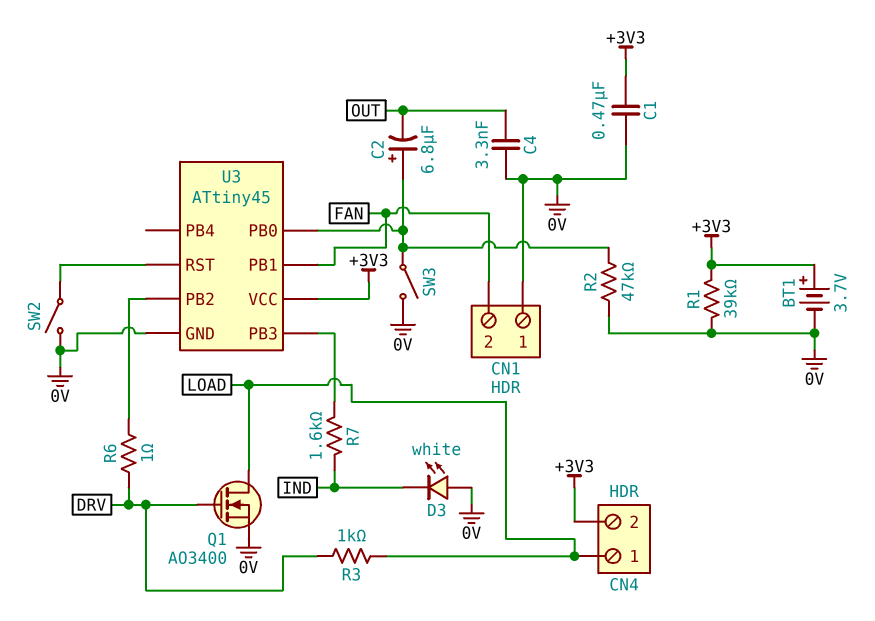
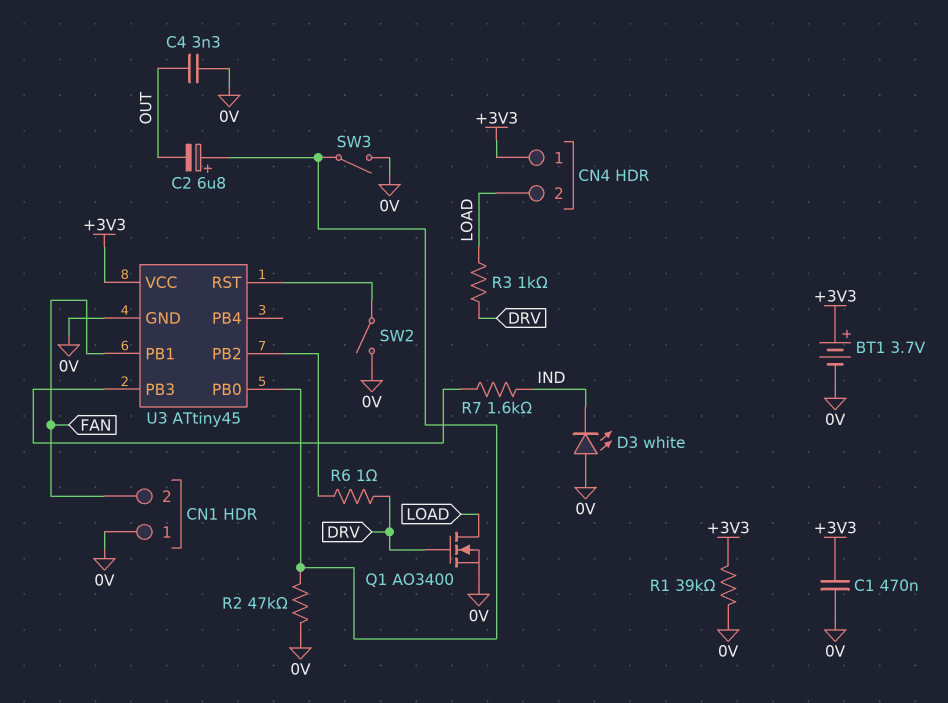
CN4 pin 1: LOAD -> +3V3
CN4 pin 2: +3V3 -> LOAD

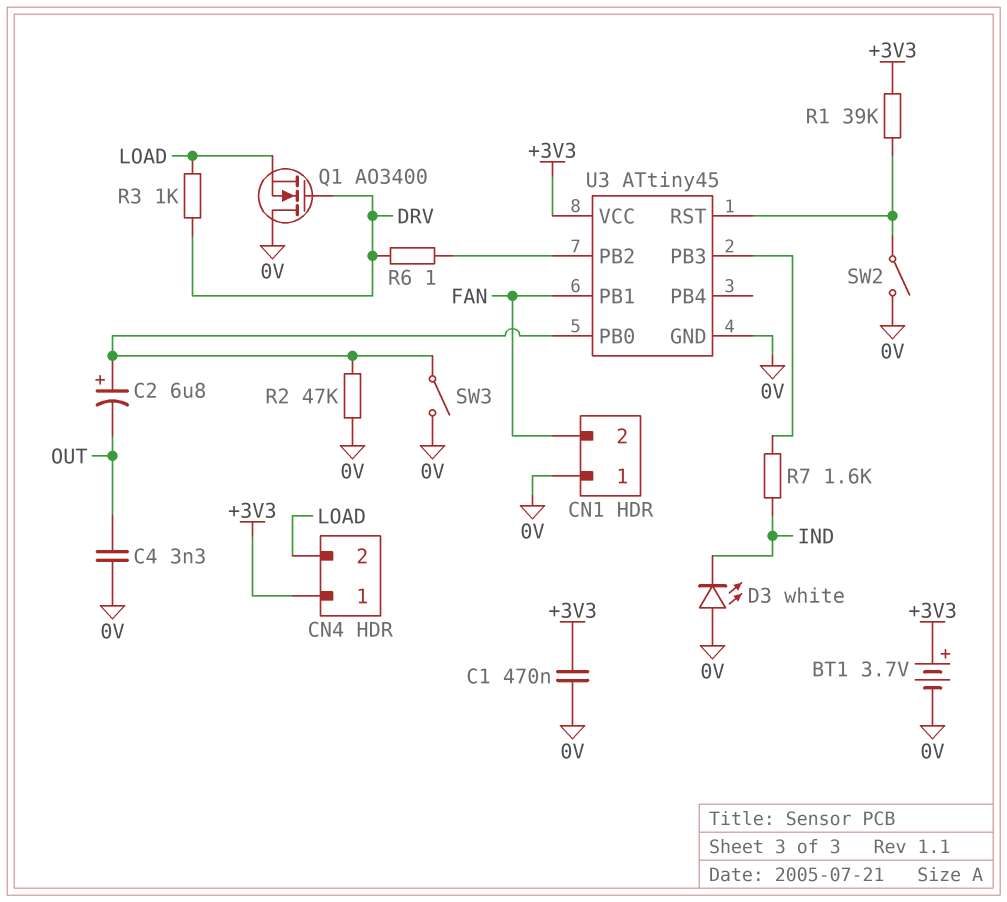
Q1: NMOS AO3400 (G DRV, D LOAD, S 0V) -> NMOS AO3400 (G DRV, D 0V, S LOAD)
R1: 39k (+3V3, 0V) -> 39k (+3V3, U3/RST)

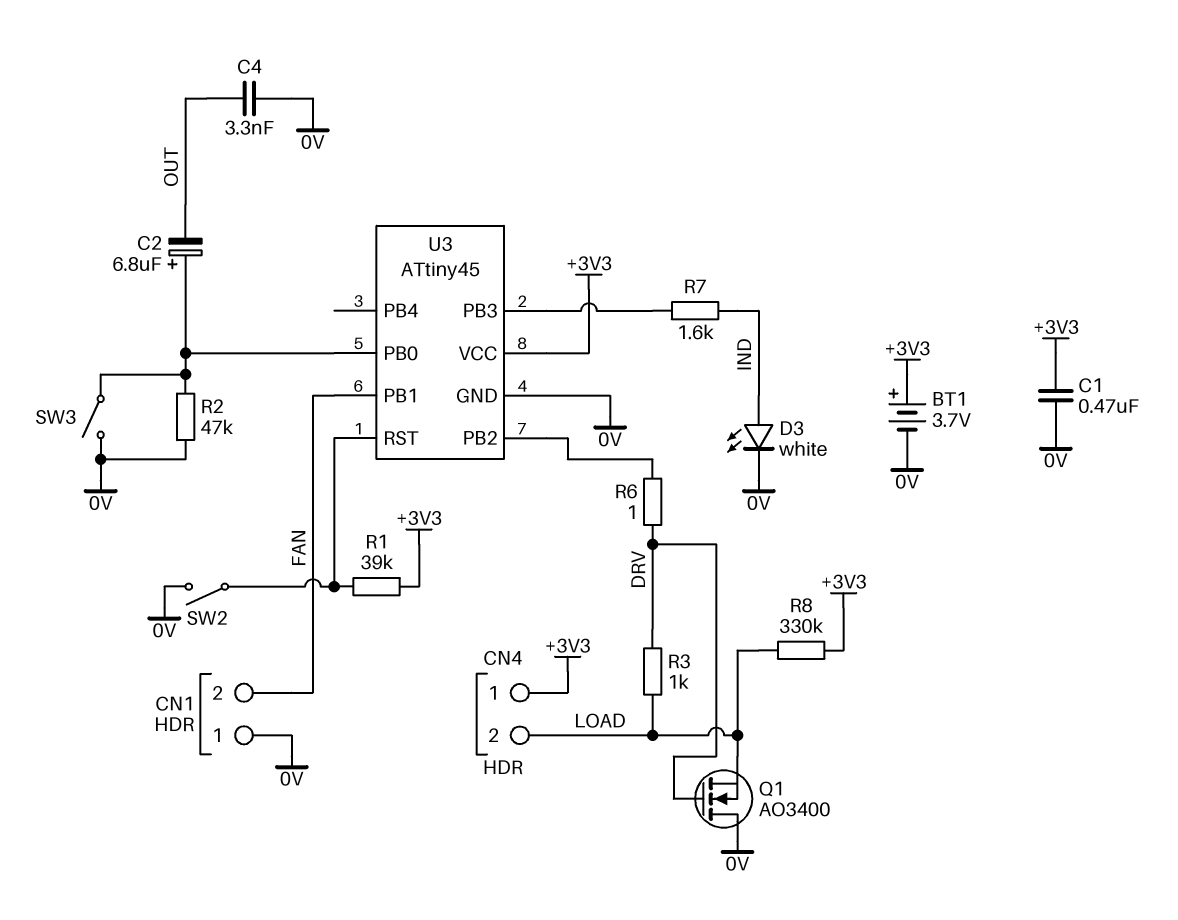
D3: LED white (A 0V, K IND) -> LED white (A IND, K 0V)
R8: none -> 330k (+3V3, LOAD)

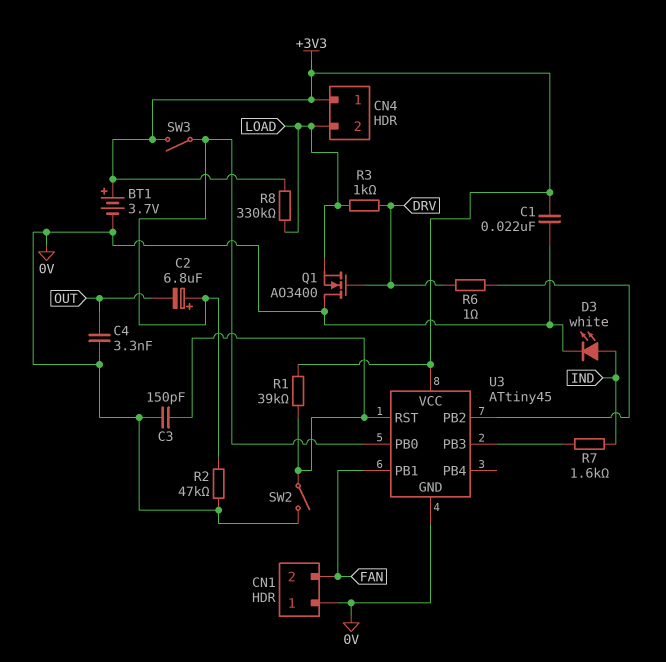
C1: 470nF (+3V3, 0V) -> 22nF (+3V3, 0V)
C3: none -> 150pF (0V, U3/RST)
SW3: switch (0V, U3/PB0) -> switch (+3V3, U3/PB0)

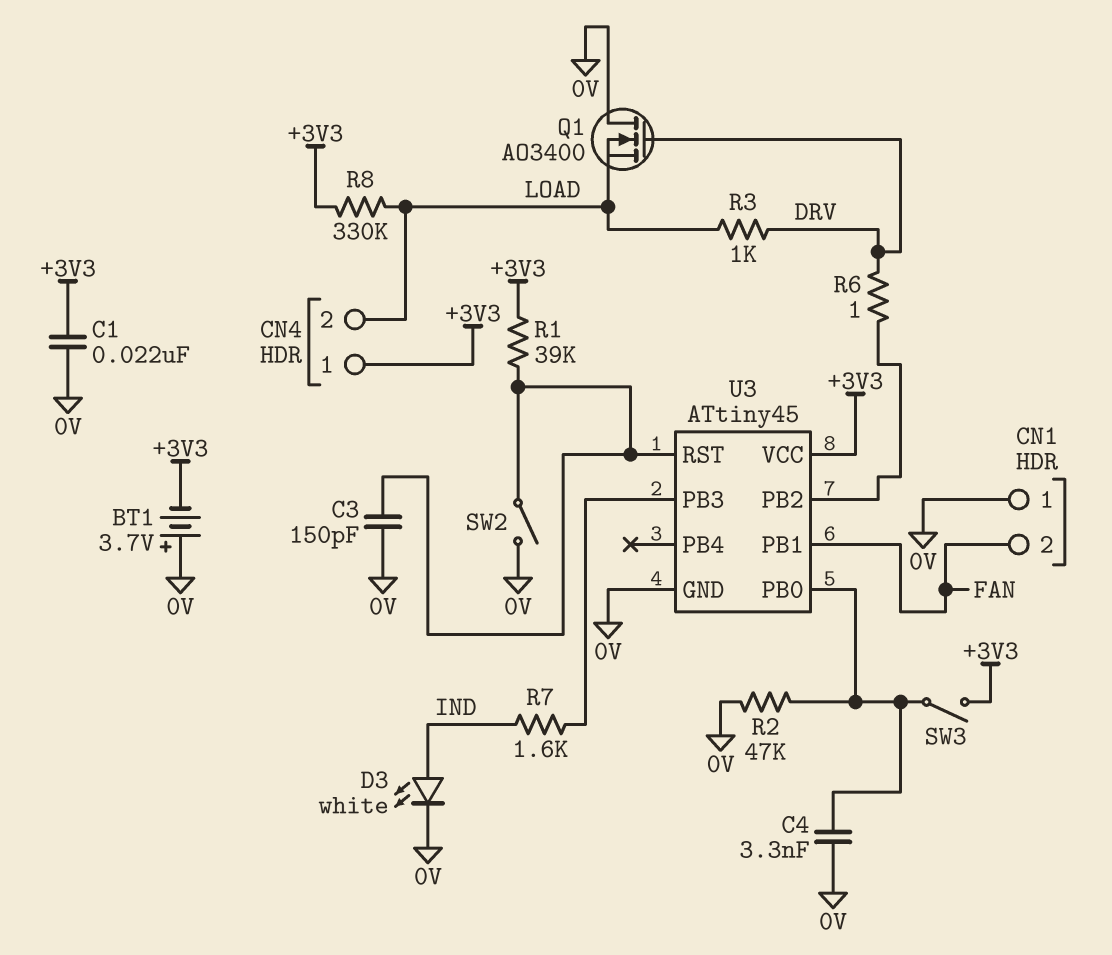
BT1: 3.7V (plus +3V3, minus 0V) -> 3.7V (plus 0V, minus +3V3)
C2: 6.8uF (plus U3/PB0, minus OUT) -> none
C4: 3.3nF (0V, OUT) -> 3.3nF (0V, U3/PB0)

